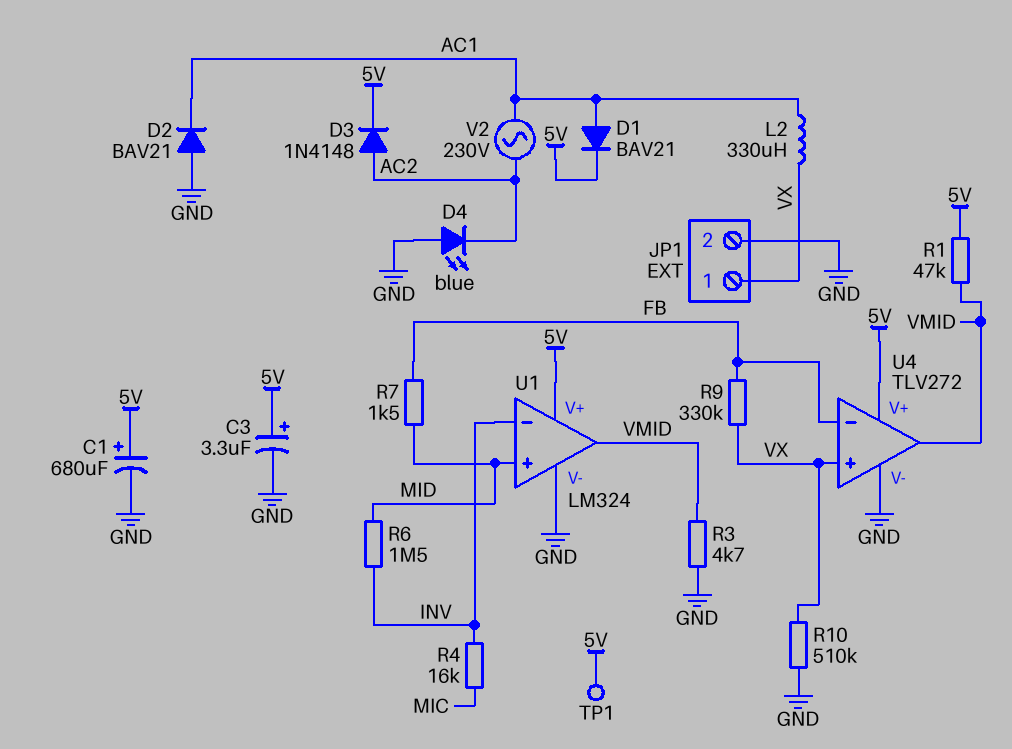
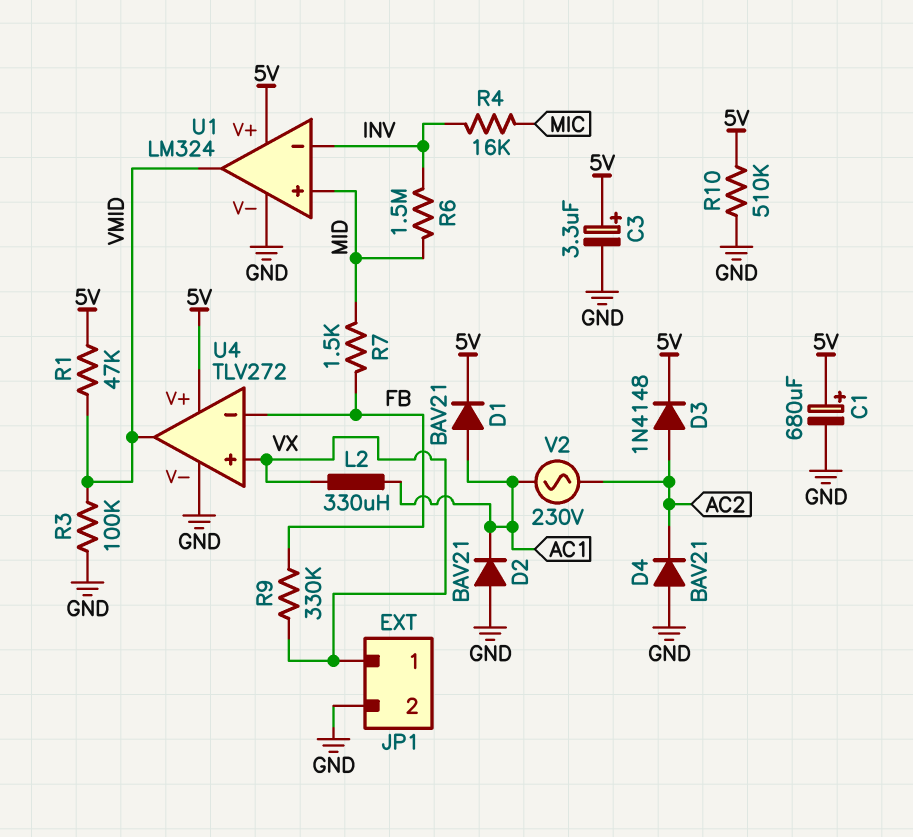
D4: LED blue (A GND, K AC2) -> diode BAV21 (A GND, K AC2)
R3: 4.7k (GND, VMID) -> 100k (GND, VMID)
R10: 510k (GND, VX) -> 510k (5V, GND)
TP1: test point (5V) -> none

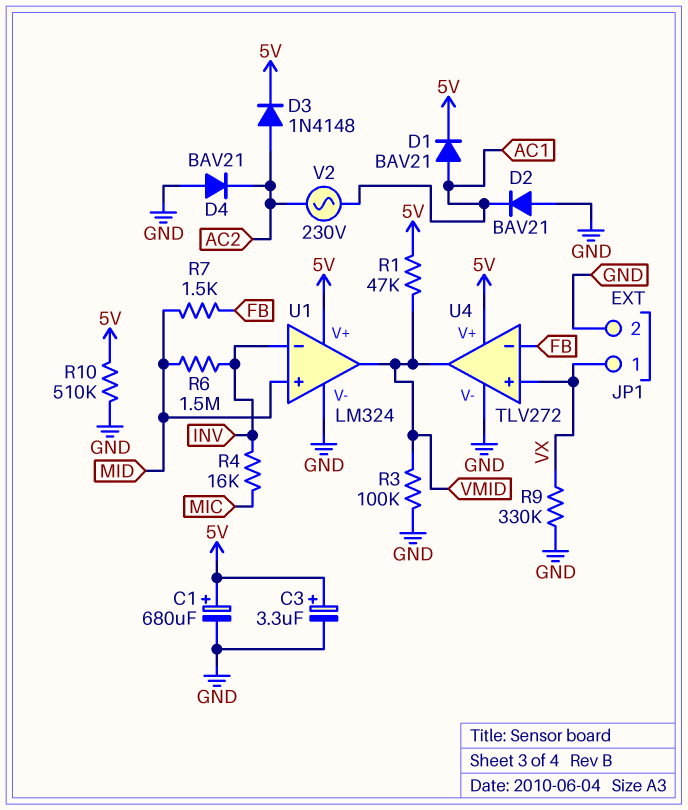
L2: 330uH (AC1, VX) -> none
R9: 330k (FB, VX) -> 330k (GND, VX)

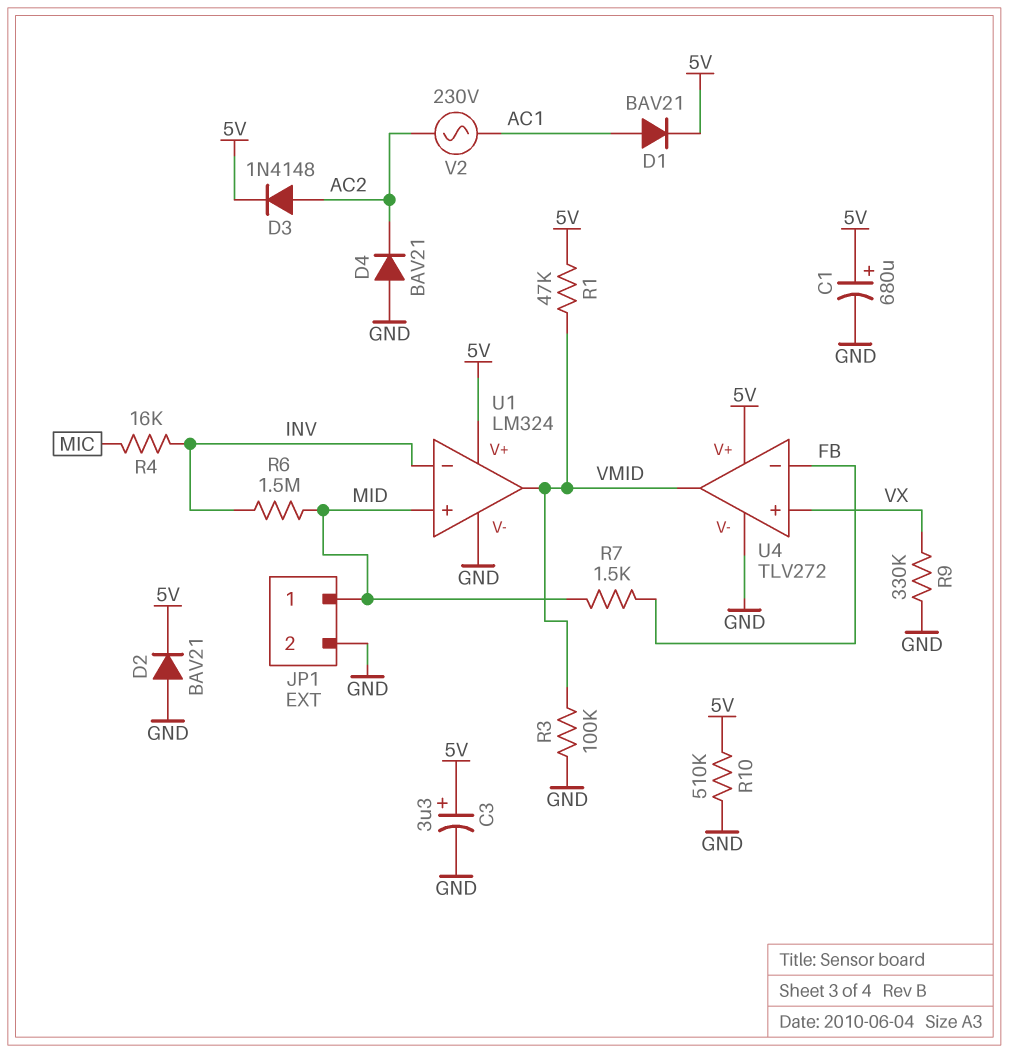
D2: diode BAV21 (A GND, K AC1) -> diode BAV21 (A GND, K 5V)
JP1 pin 1: VX -> MID

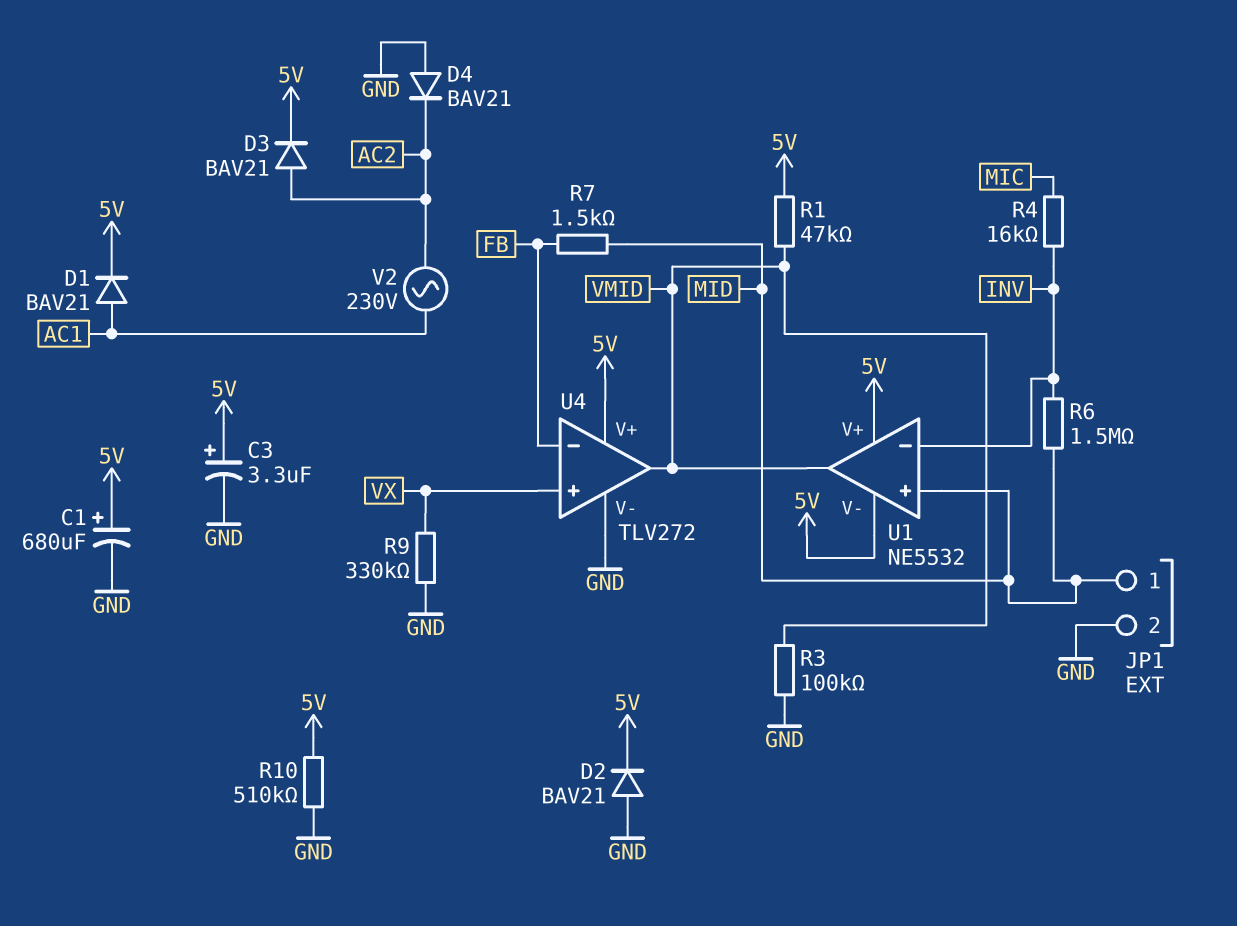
D3: diode 1N4148 (A AC2, K 5V) -> diode BAV21 (A AC2, K 5V)
U1: LM324 -> NE5532
U1 pin V-: GND -> 5V

